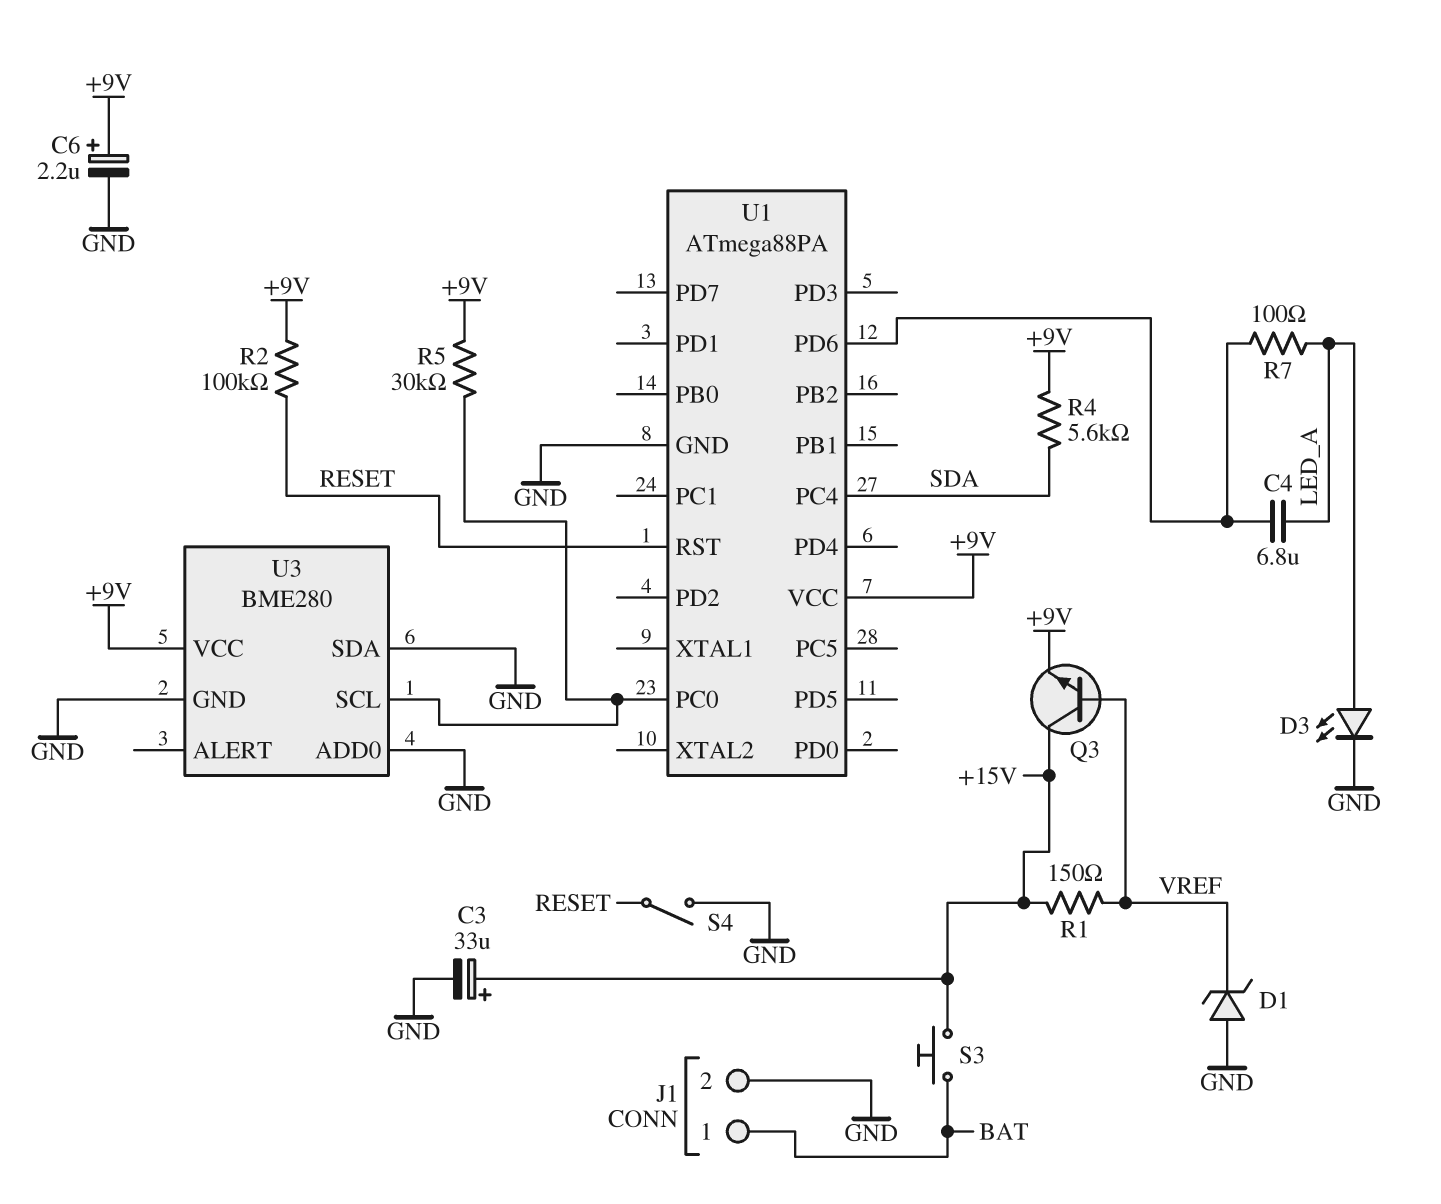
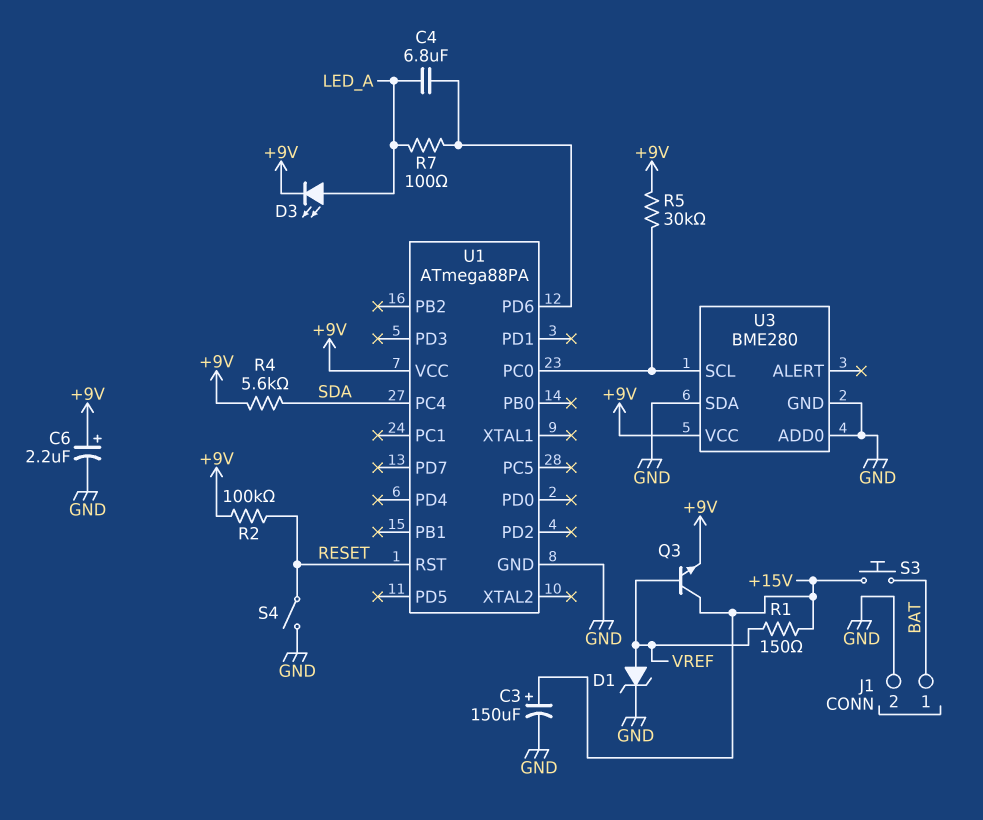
C3: 33uF (plus +15V, minus GND) -> 150uF (plus +15V, minus GND)
D1: zener (A GND, K VREF) -> zener (A VREF, K GND)
D3: LED (A LED_A, K GND) -> LED (A LED_A, K +9V)

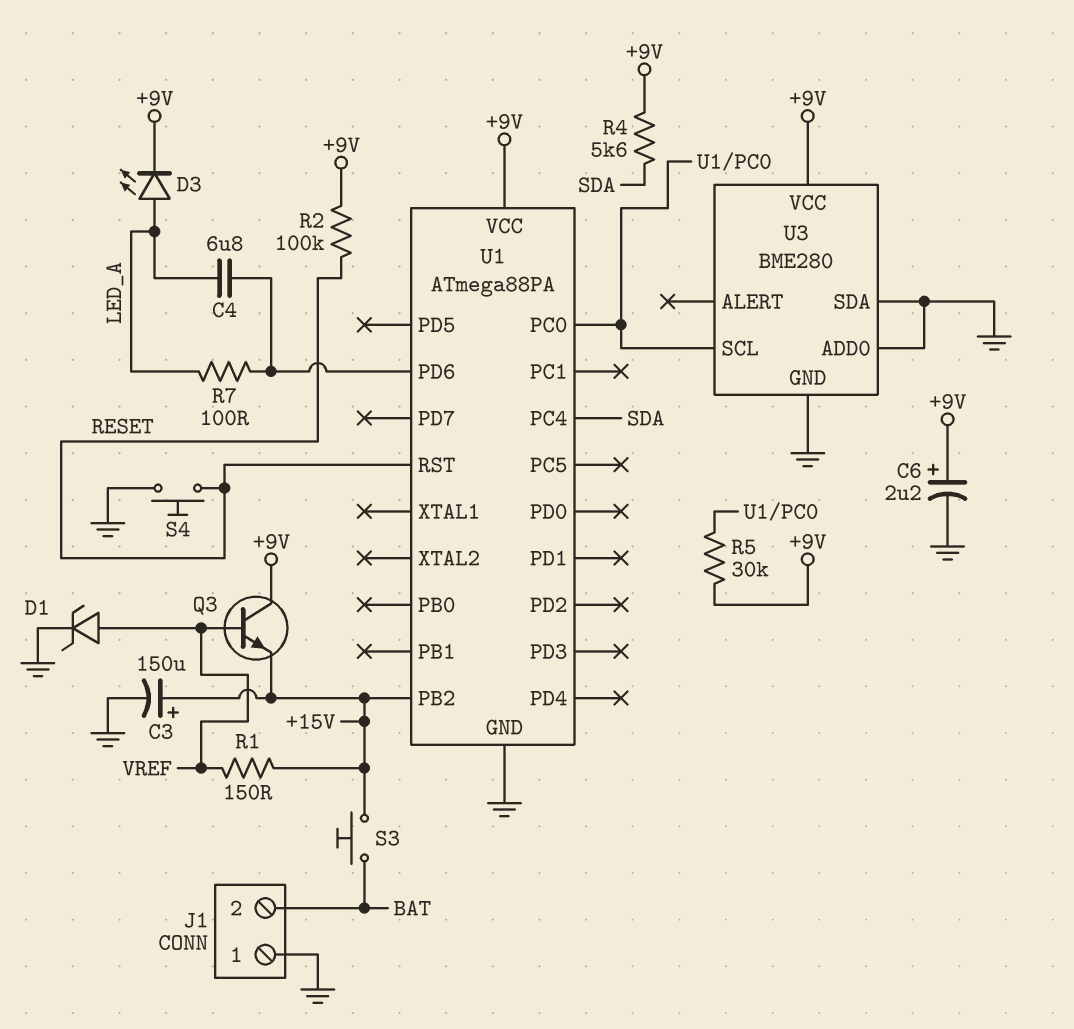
J1 pin 1: BAT -> GND
J1 pin 2: GND -> BAT
Q3: NPN (B VREF, C +15V, E +9V) -> NPN (B VREF, C +9V, E +15V)
S4: switch (GND, RESET) -> button (GND, RESET)
U1 pin PB2: none -> +15V

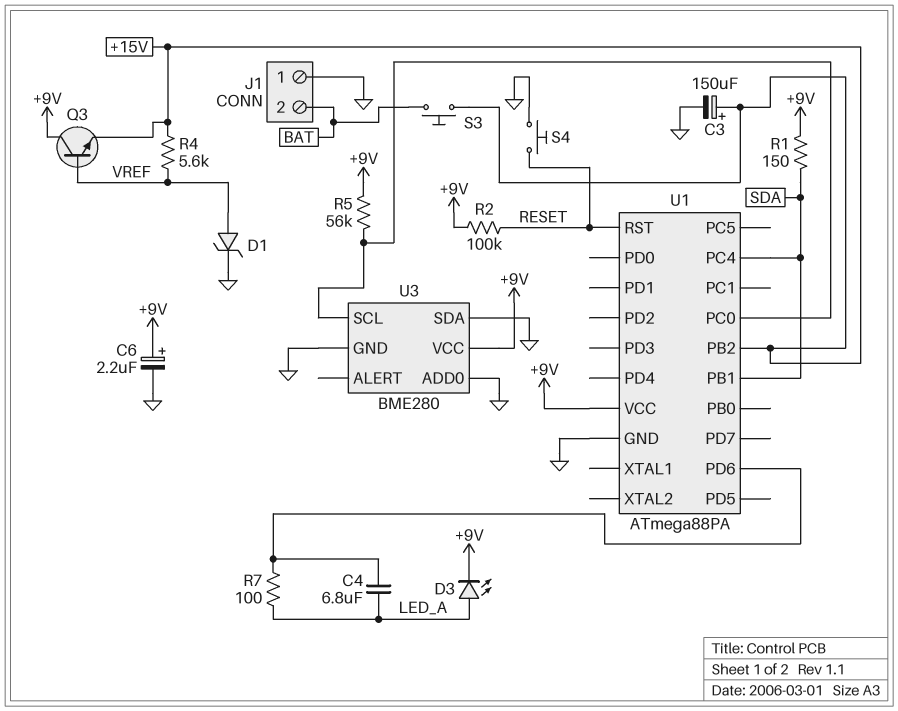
R1: 150 (+15V, VREF) -> 150 (+9V, SDA)
R4: 5.6k (+9V, SDA) -> 5.6k (+15V, VREF)
R5: 30k (+9V, U1/PC0) -> 56k (+9V, U1/PC0)
U1 pin PB1: none -> SDA

